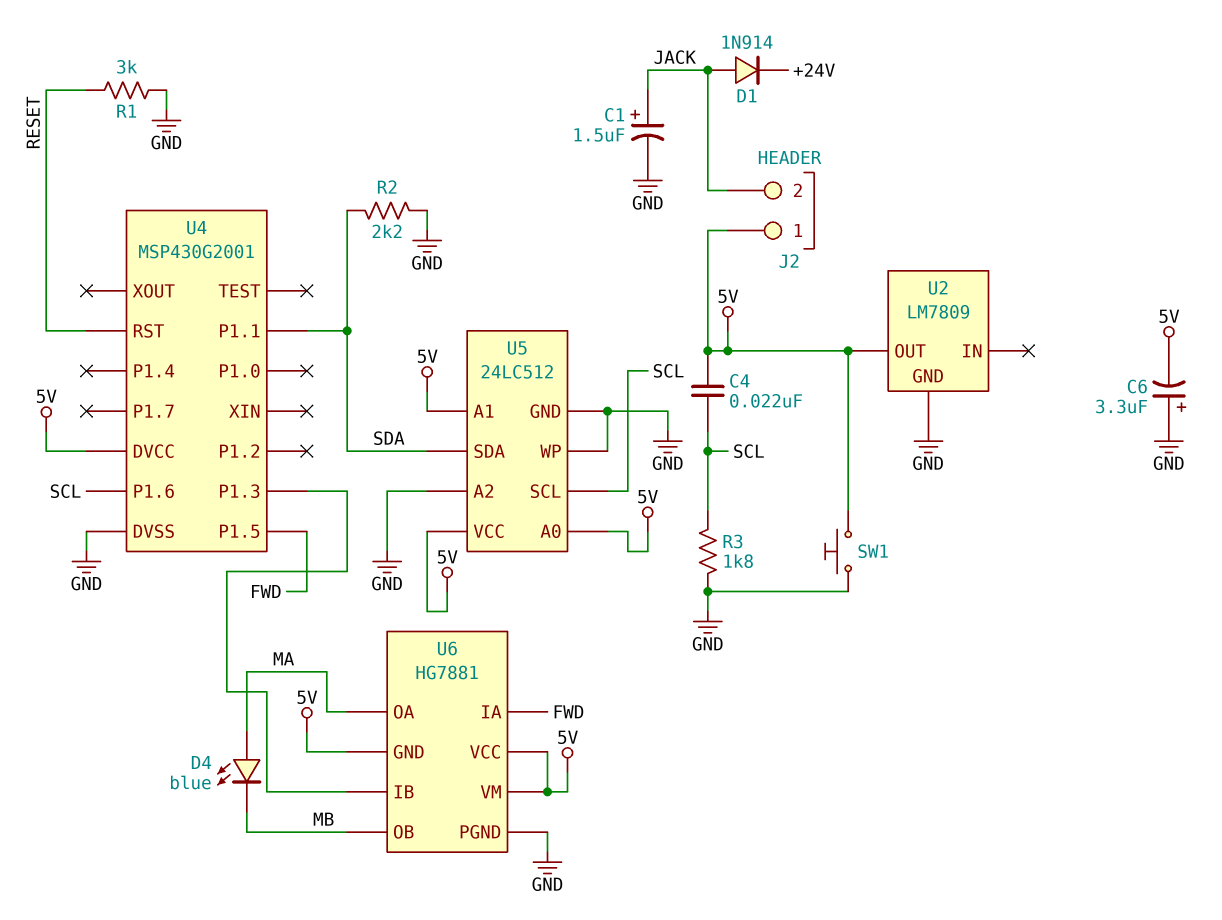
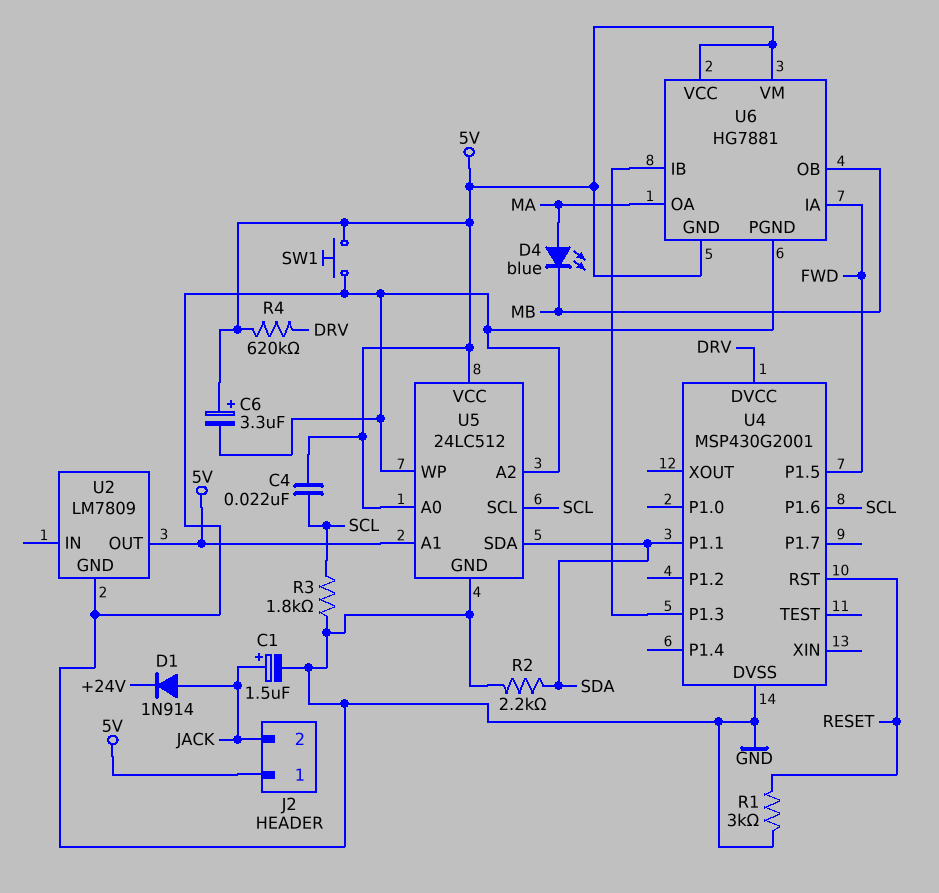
C6: 3.3uF (plus GND, minus 5V) -> 3.3uF (plus 5V, minus GND)
R4: none -> 620k (5V, DRV)
U4 pin DVCC: 5V -> DRV

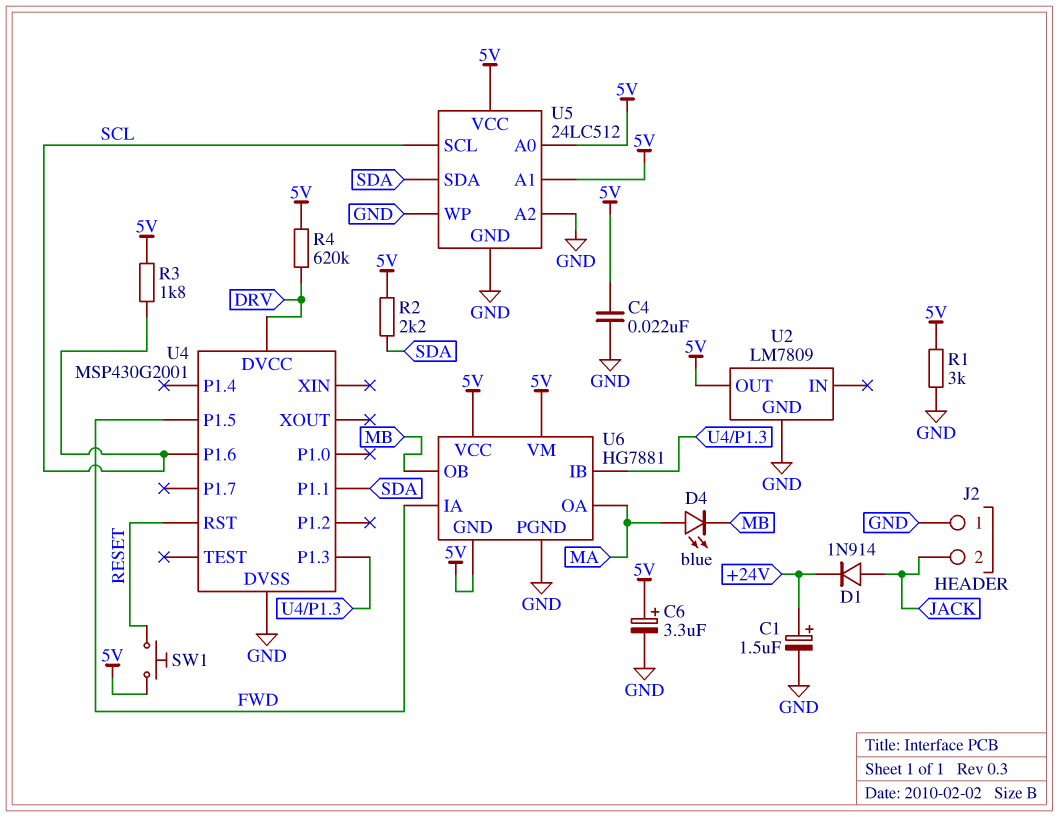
C1: 1.5uF (plus JACK, minus GND) -> 1.5uF (plus +24V, minus GND)
C4: 22nF (5V, SCL) -> 22nF (5V, GND)
J2 pin 1: 5V -> GND
R1: 3k (GND, RESET) -> 3k (5V, GND)
R2: 2.2k (GND, SDA) -> 2.2k (5V, SDA)
R3: 1.8k (GND, SCL) -> 1.8k (5V, SCL)
SW1: button (5V, GND) -> button (5V, RESET)

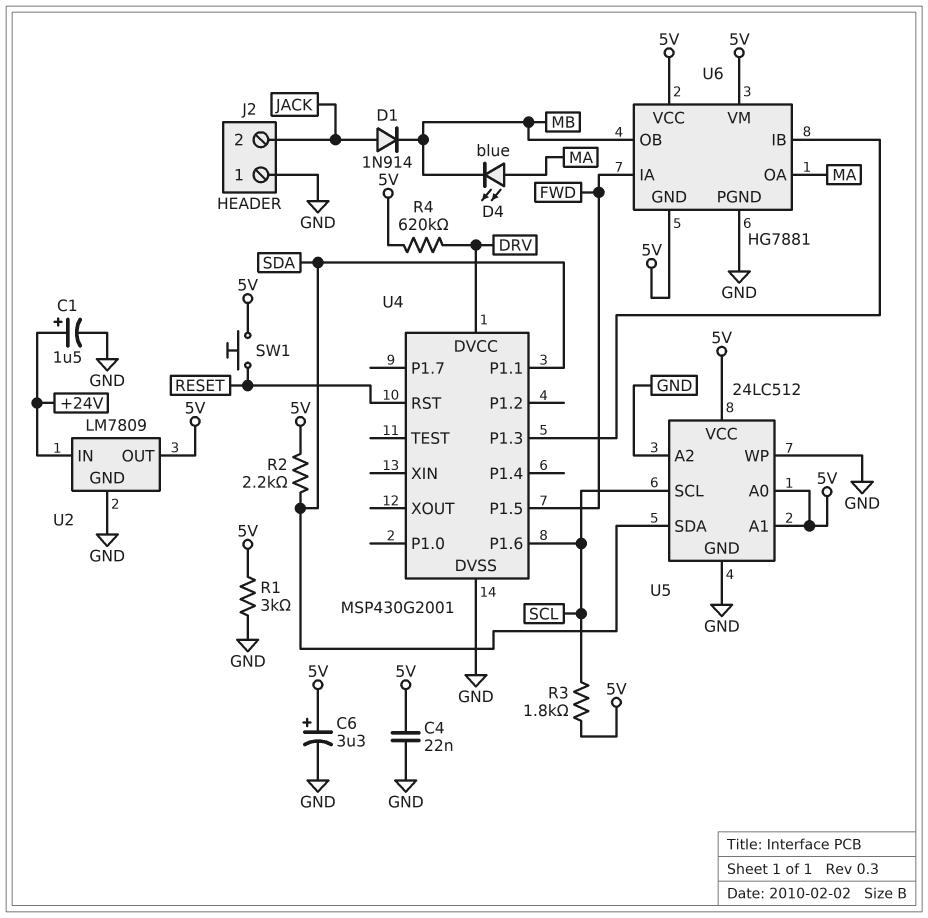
D1: diode 1N914 (A JACK, K +24V) -> diode 1N914 (A JACK, K MB)
U2 pin IN: none -> +24V

